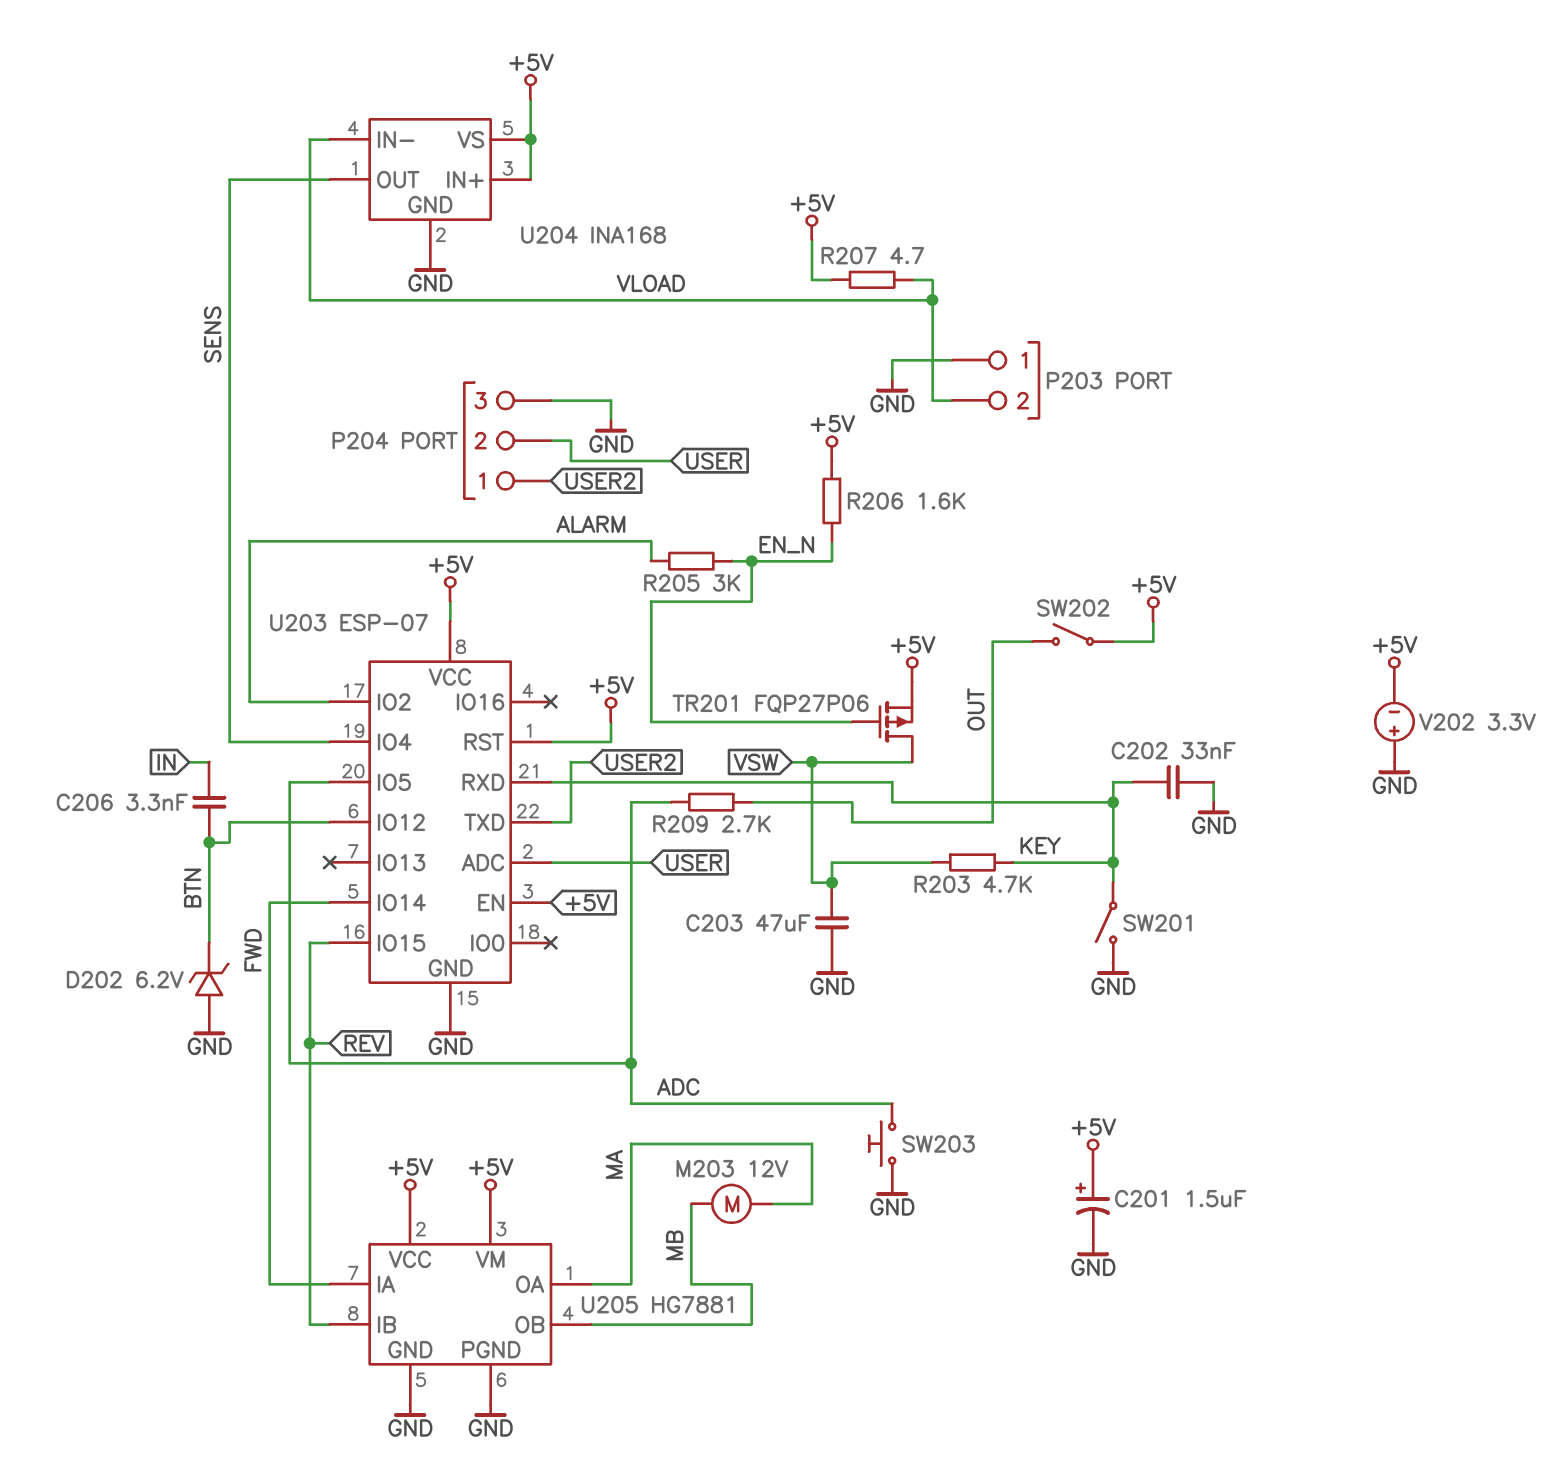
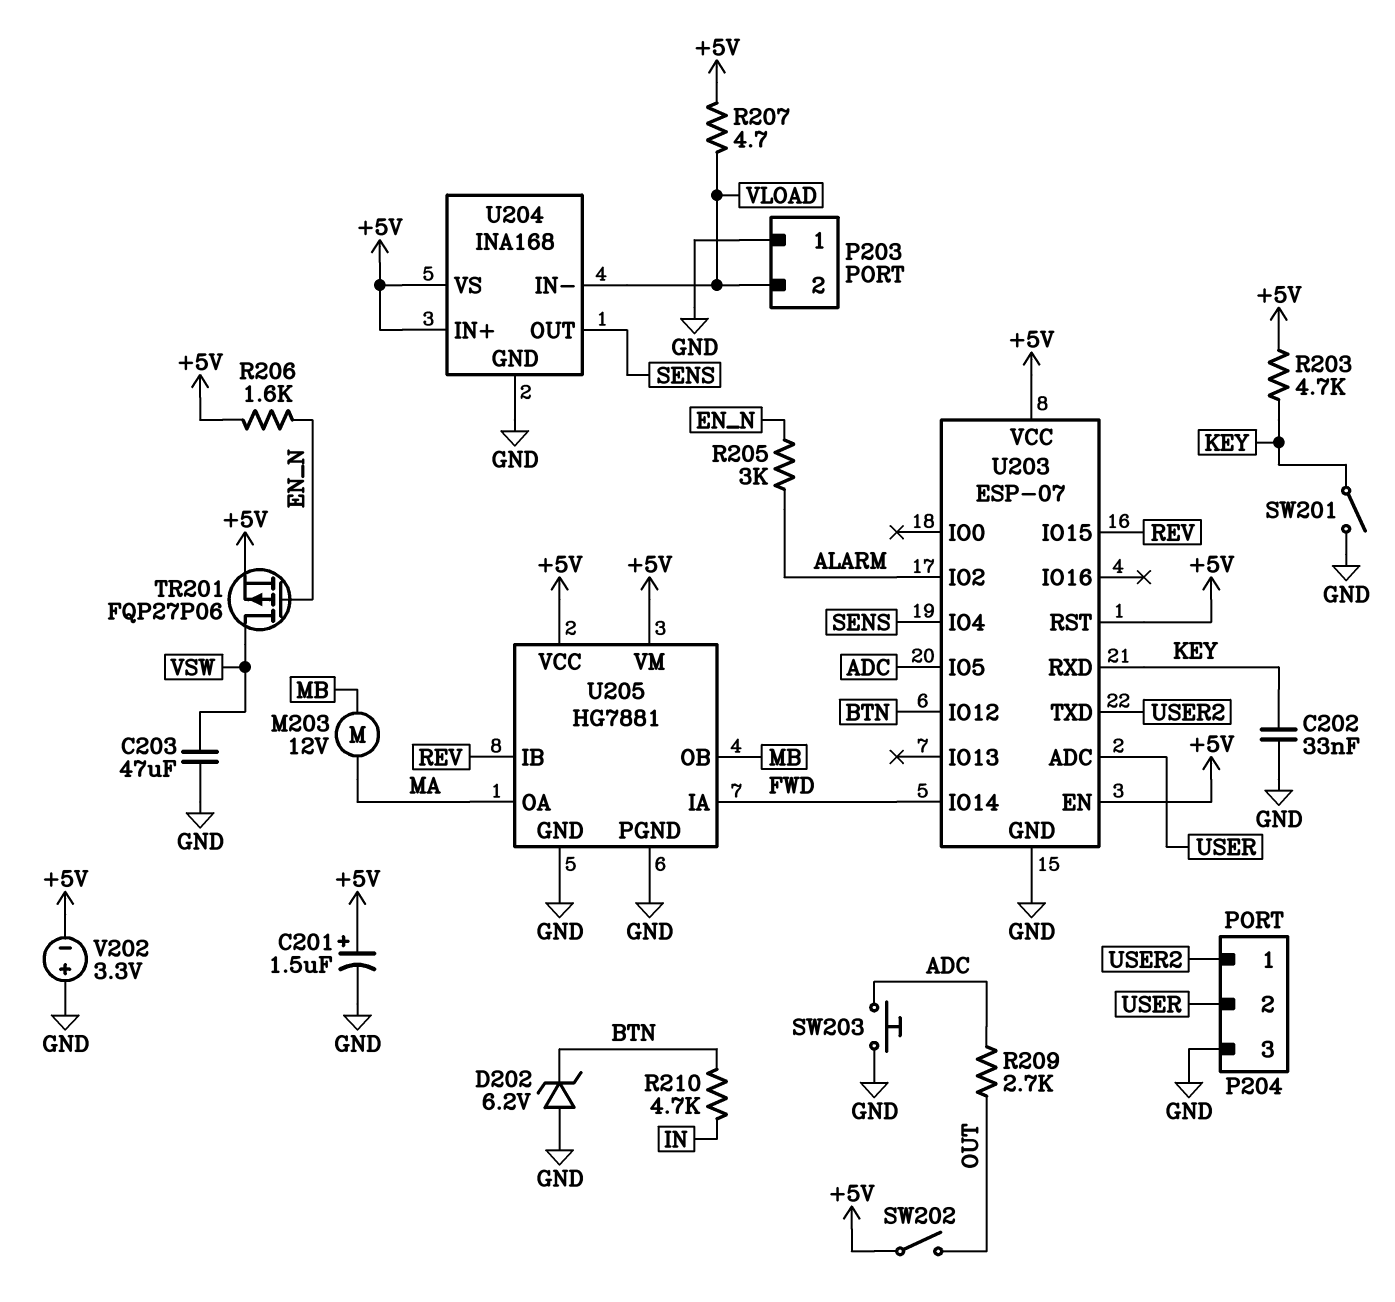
C206: 3.3nF (BTN, IN) -> none
R203: 4.7k (KEY, VSW) -> 4.7k (+5V, KEY)
R210: none -> 4.7k (BTN, IN)

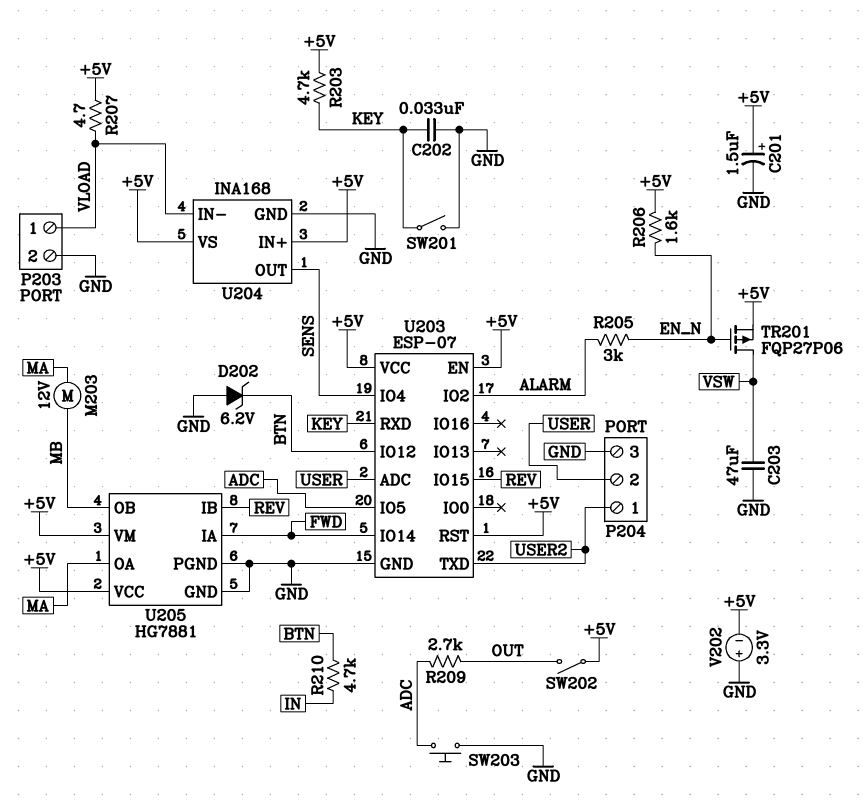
P203 pin 1: GND -> VLOAD
P203 pin 2: VLOAD -> GND

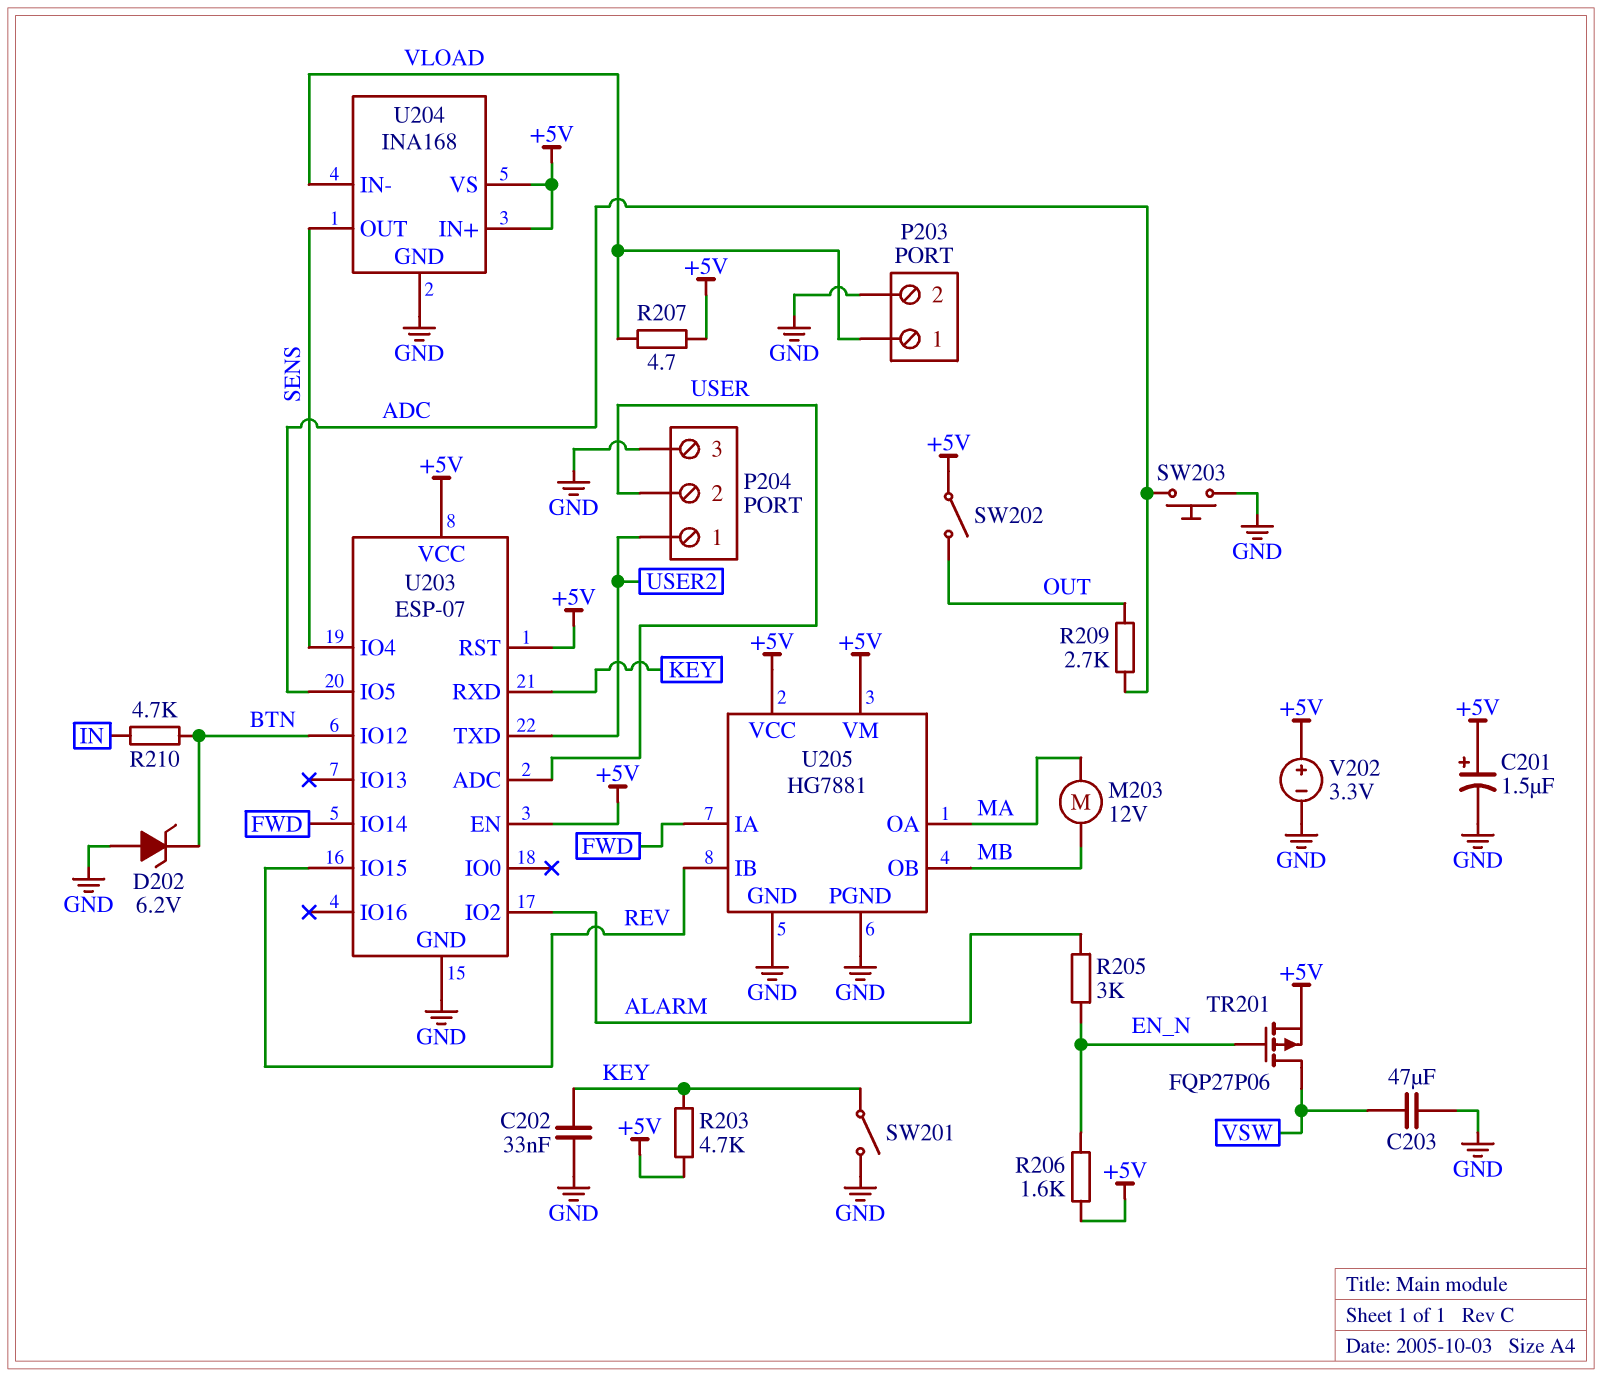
V202: 3.3V (plus GND, minus +5V) -> 3.3V (plus +5V, minus GND)

